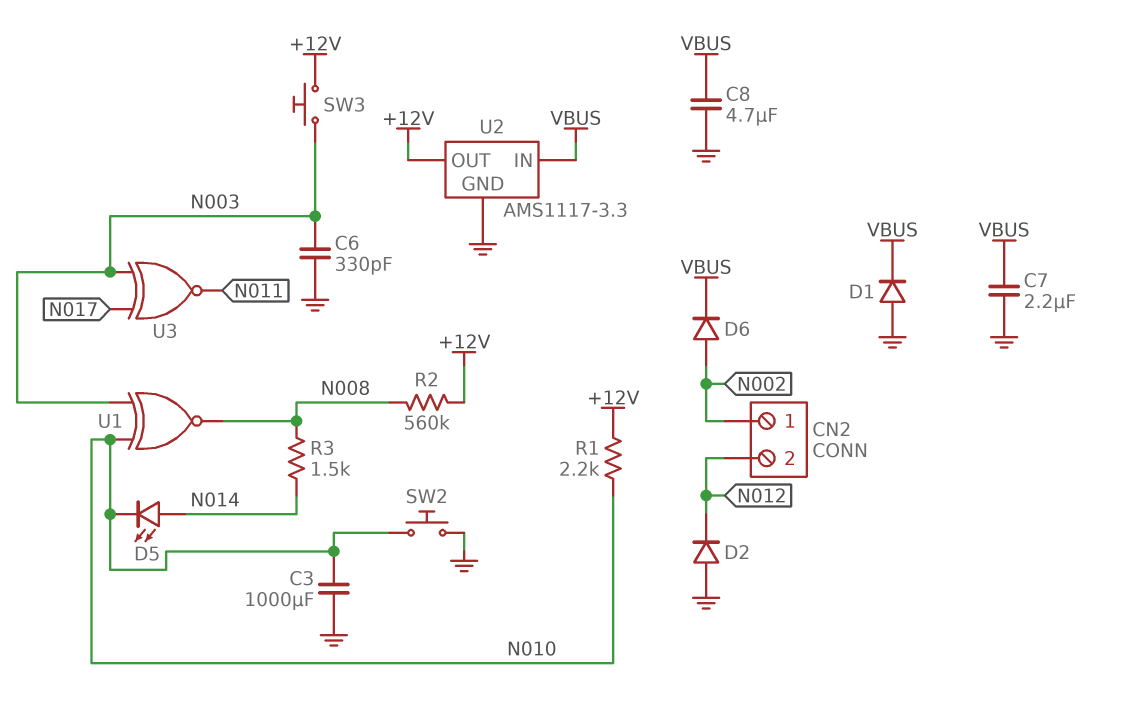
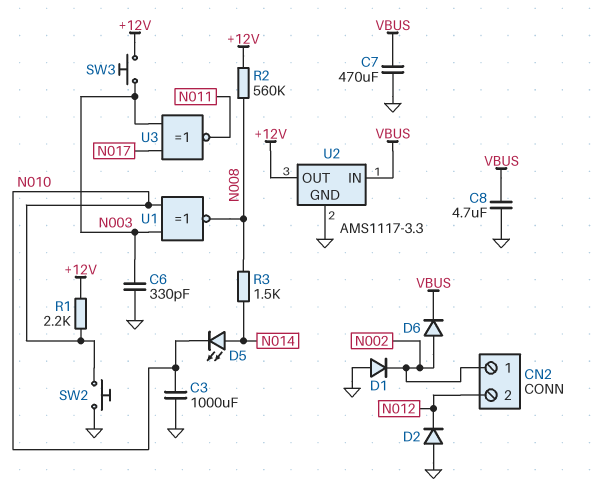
C7: 2.2uF (GND, VBUS) -> 470uF (GND, VBUS)
D1: diode (A GND, K VBUS) -> diode (A GND, K N002)

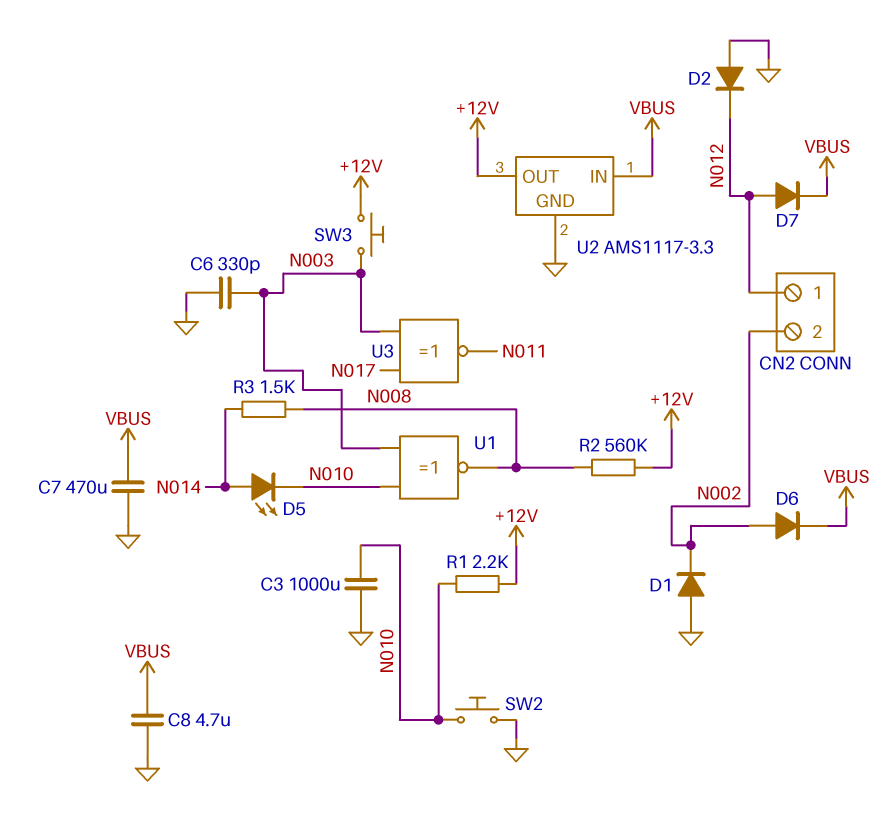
CN2 pin 1: N002 -> N012
CN2 pin 2: N012 -> N002
D7: none -> diode (A N012, K VBUS)

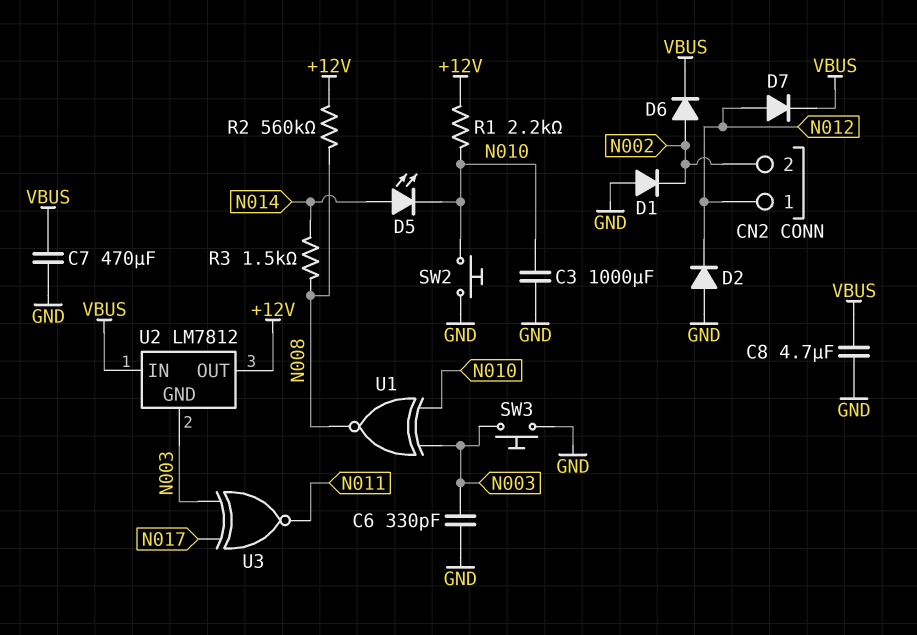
SW3: button (+12V, N003) -> button (GND, N003)
U2: AMS1117-3.3 -> LM7812
U2 pin GND: GND -> N003

